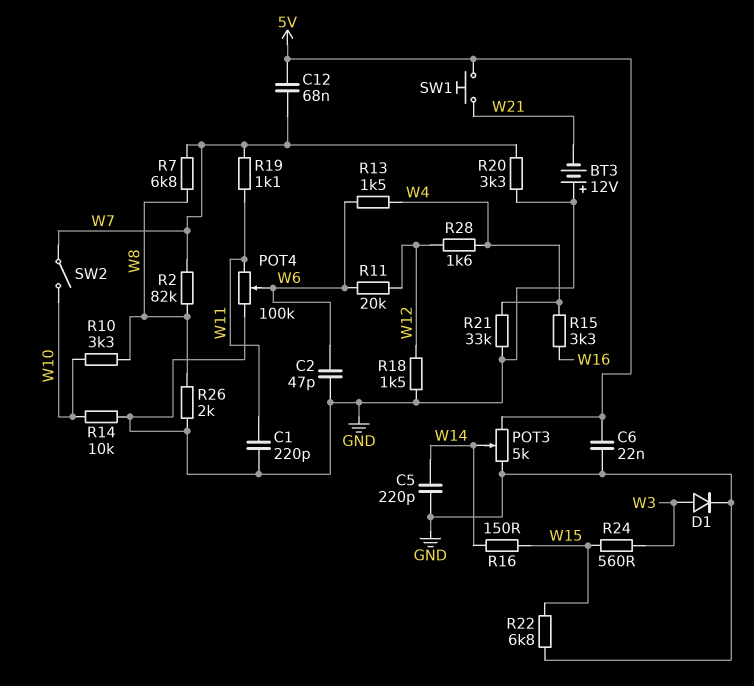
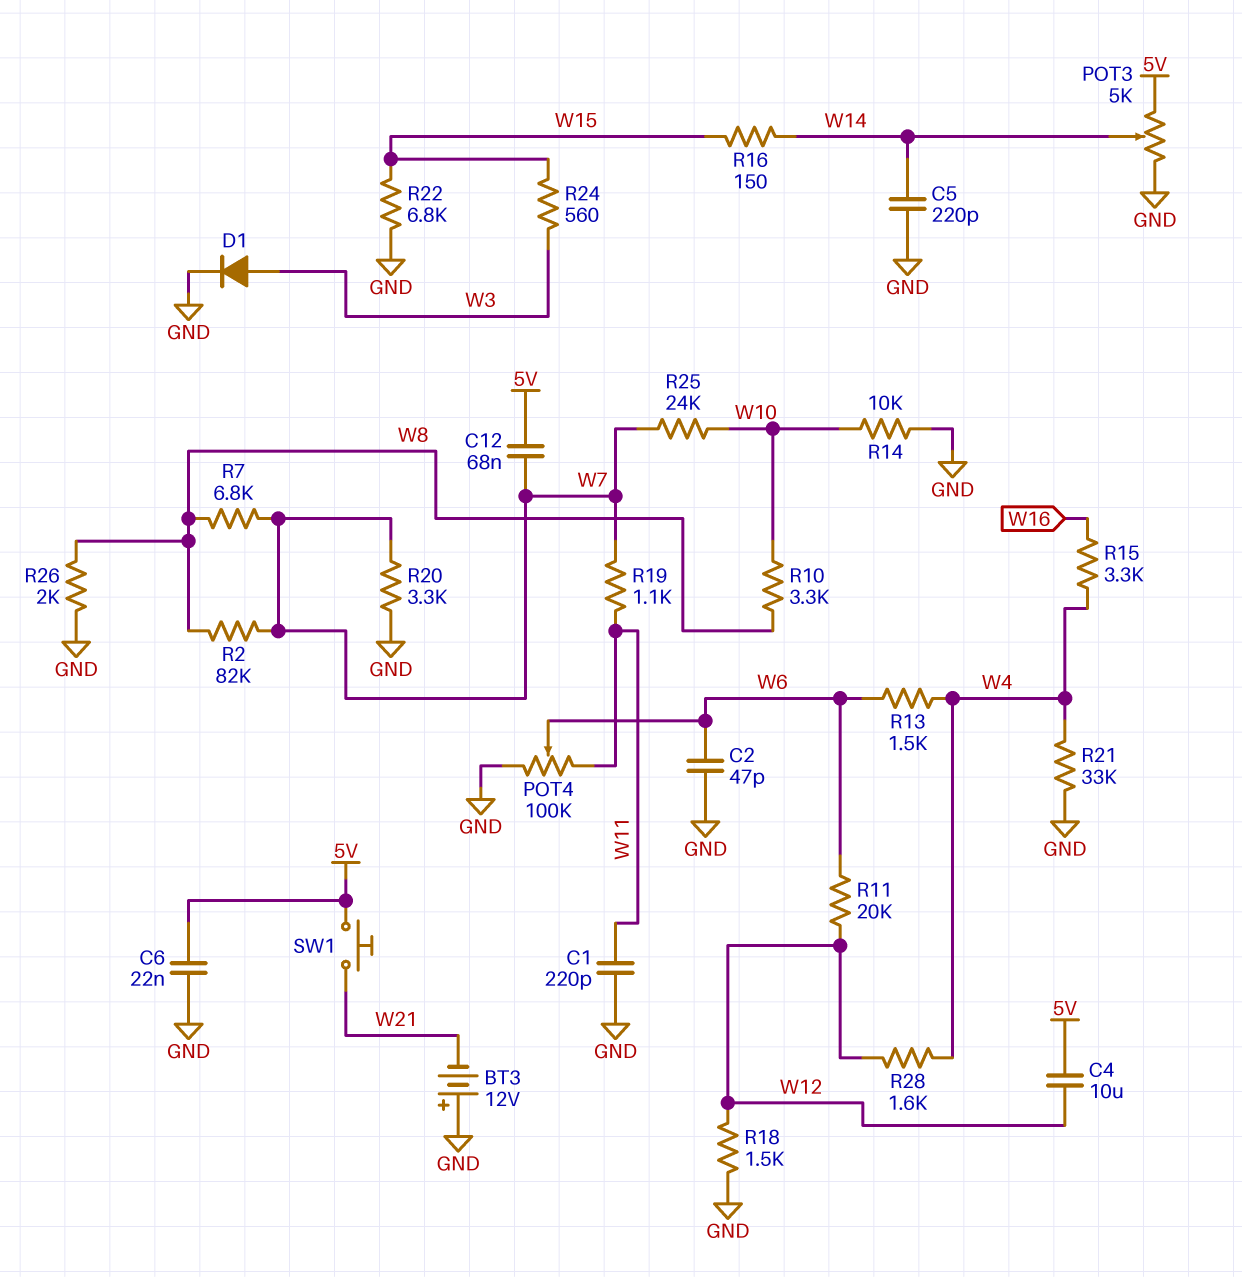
C4: none -> 10uF (5V, W12)
R25: none -> 24k (W7, W10)
SW2: switch (W7, W10) -> none

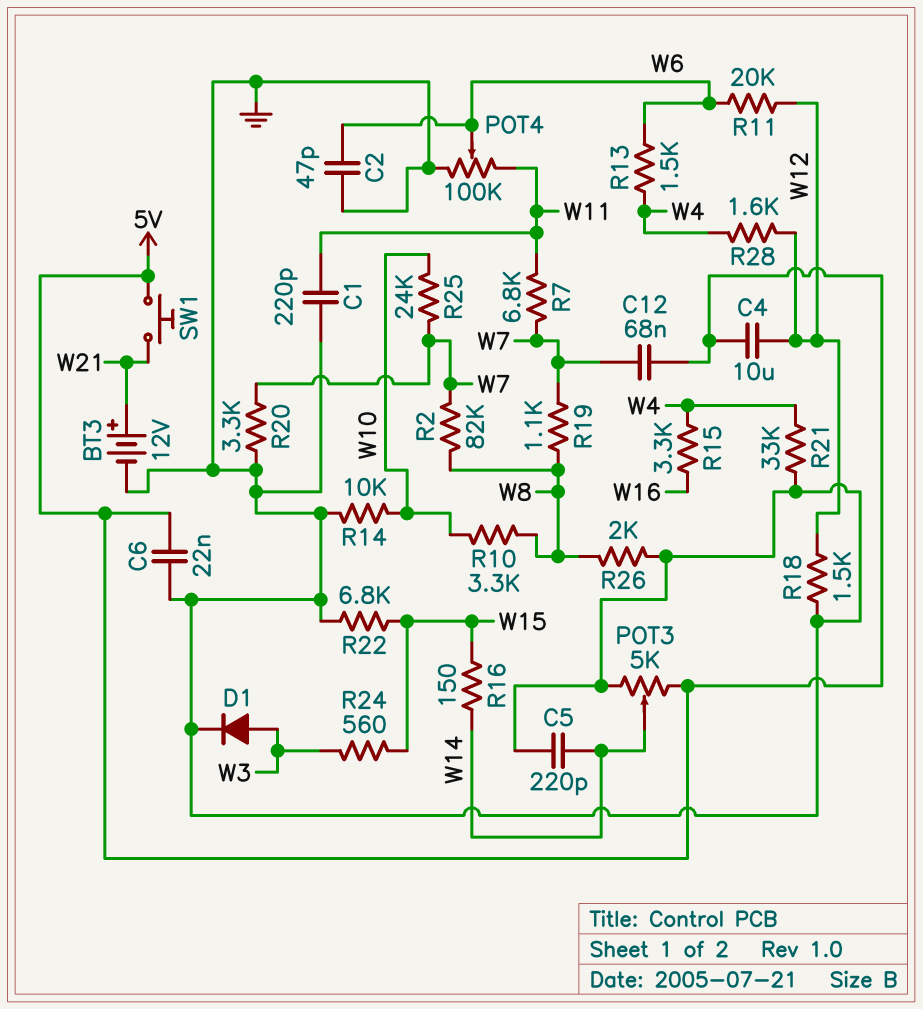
BT3: 12V (plus GND, minus W21) -> 12V (plus W21, minus GND)
R7: 6.8k (W7, W8) -> 6.8k (W7, W11)
R19: 1.1k (W7, W11) -> 1.1k (W7, W8)

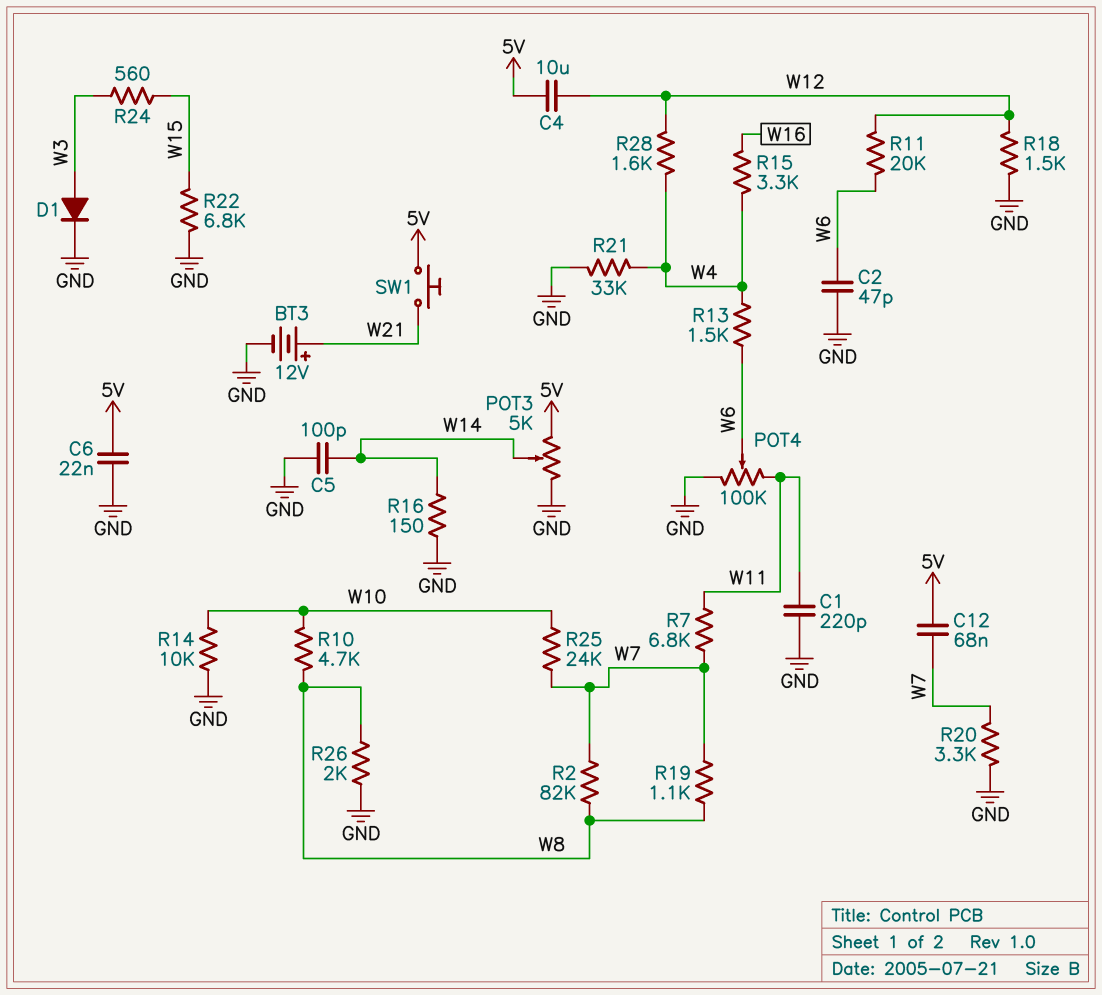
C5: 220pF (GND, W14) -> 100pF (GND, W14)
R10: 3.3k (W8, W10) -> 4.7k (W8, W10)
R16: 150 (W14, W15) -> 150 (GND, W14)

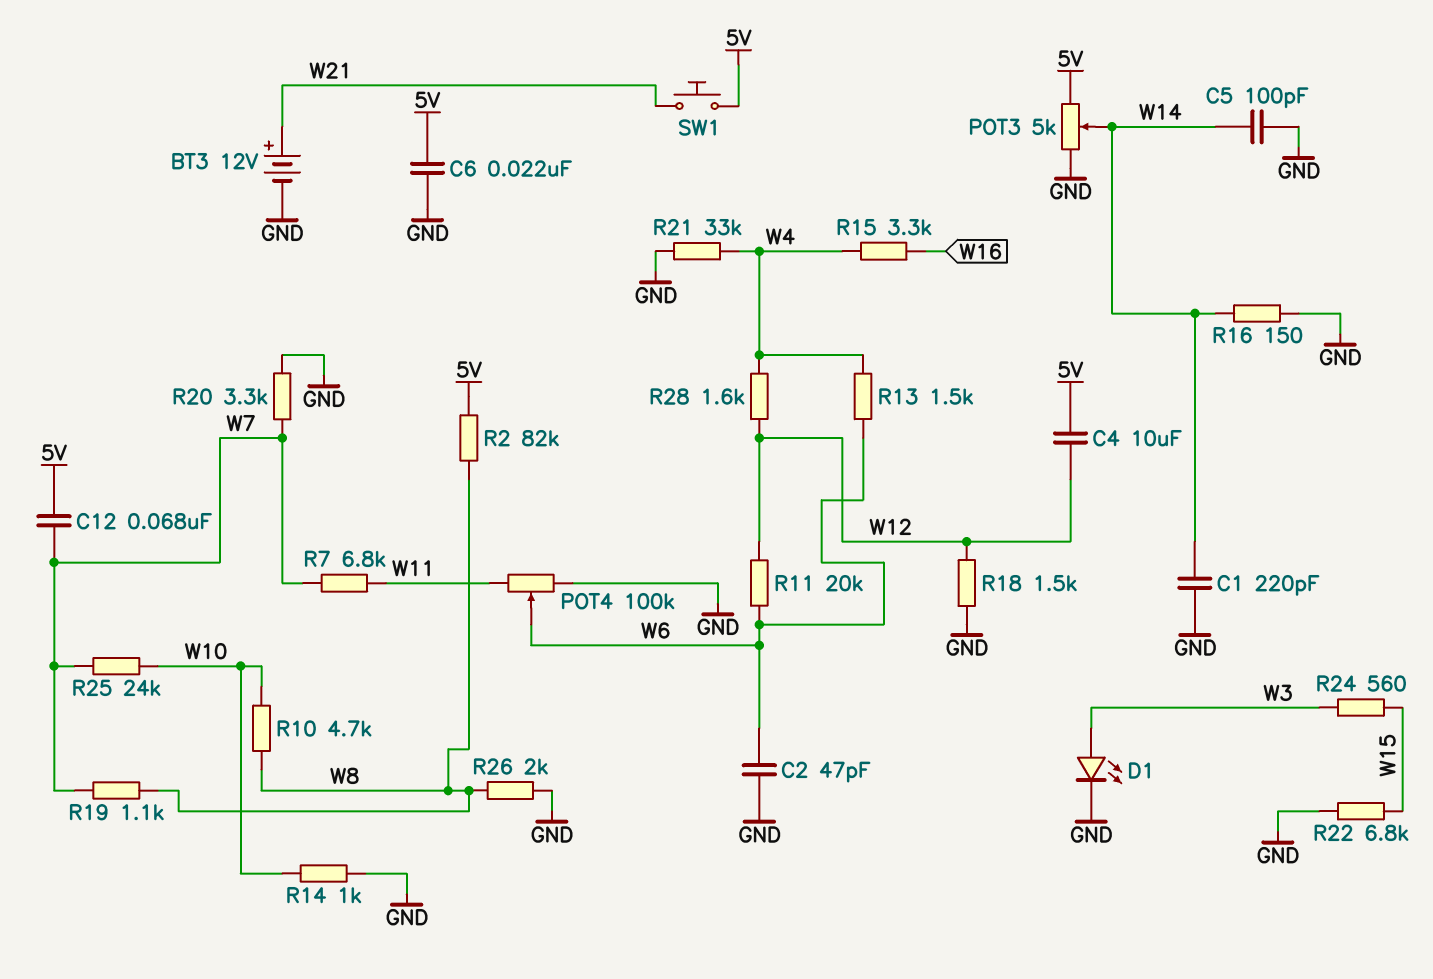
C1: 220pF (GND, W11) -> 220pF (GND, W14)
D1: diode (A W3, K GND) -> LED (A W3, K GND)
R2: 82k (W7, W8) -> 82k (5V, W8)
R14: 10k (GND, W10) -> 1k (GND, W10)

